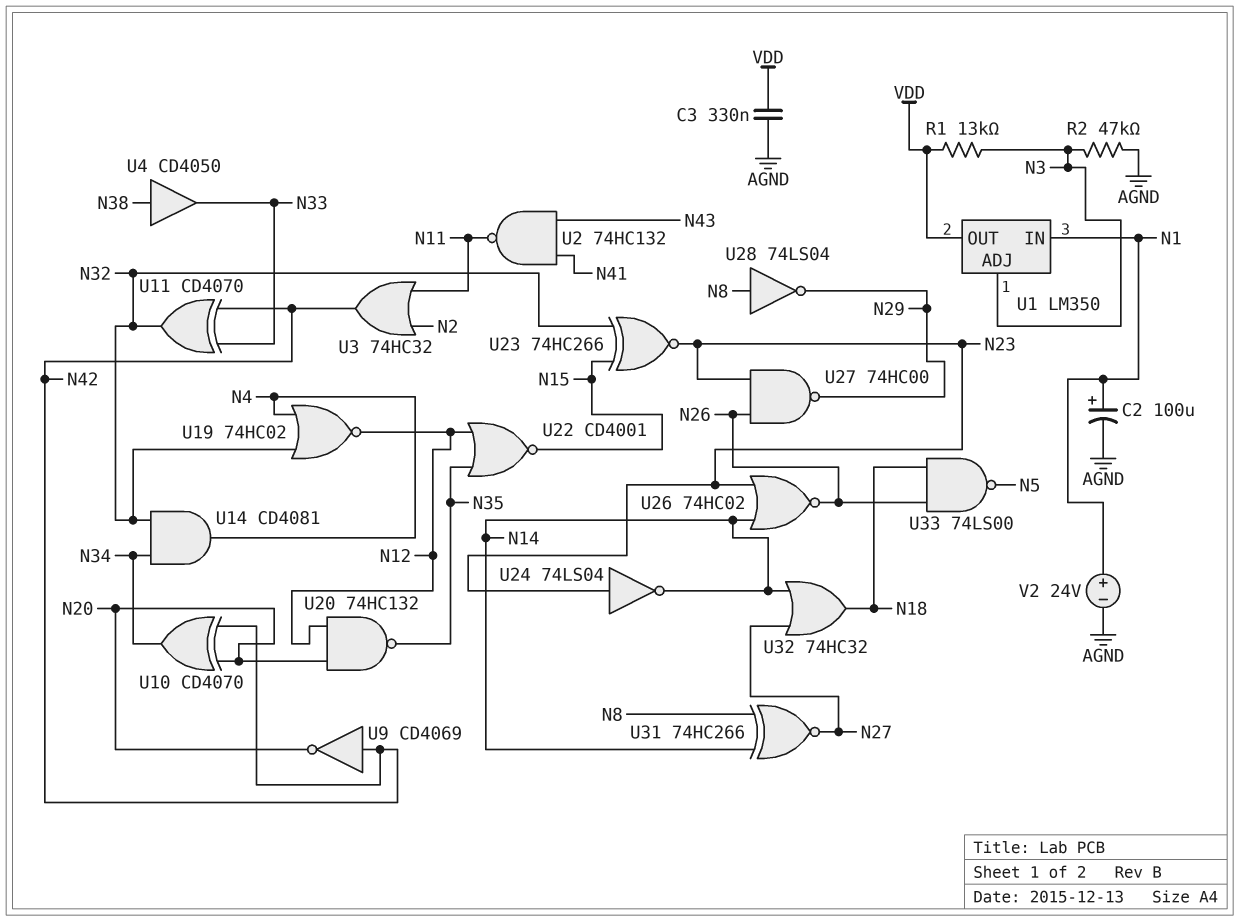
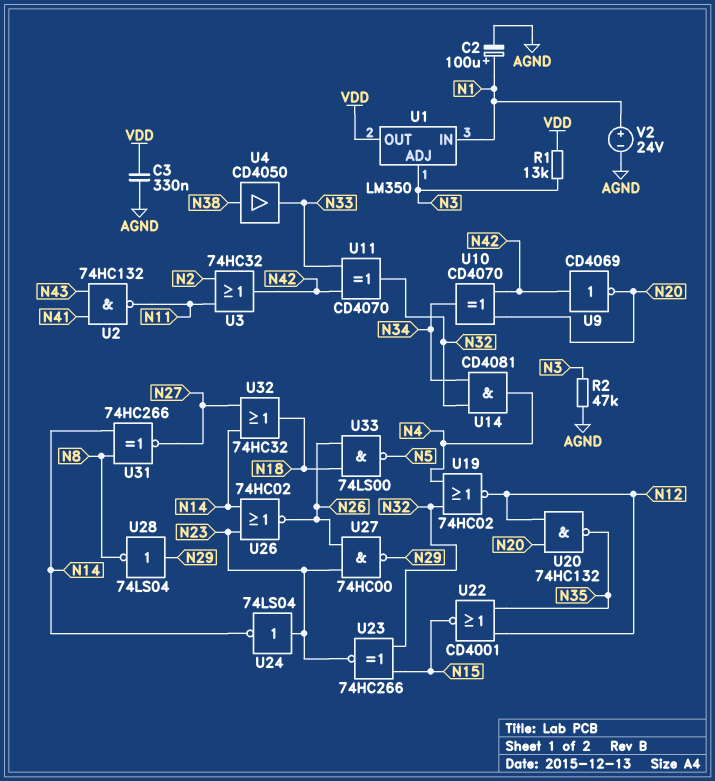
U28: NOT 74LS04 (in N8, out N29) -> NOT 74LS04 (in N29, out N8)

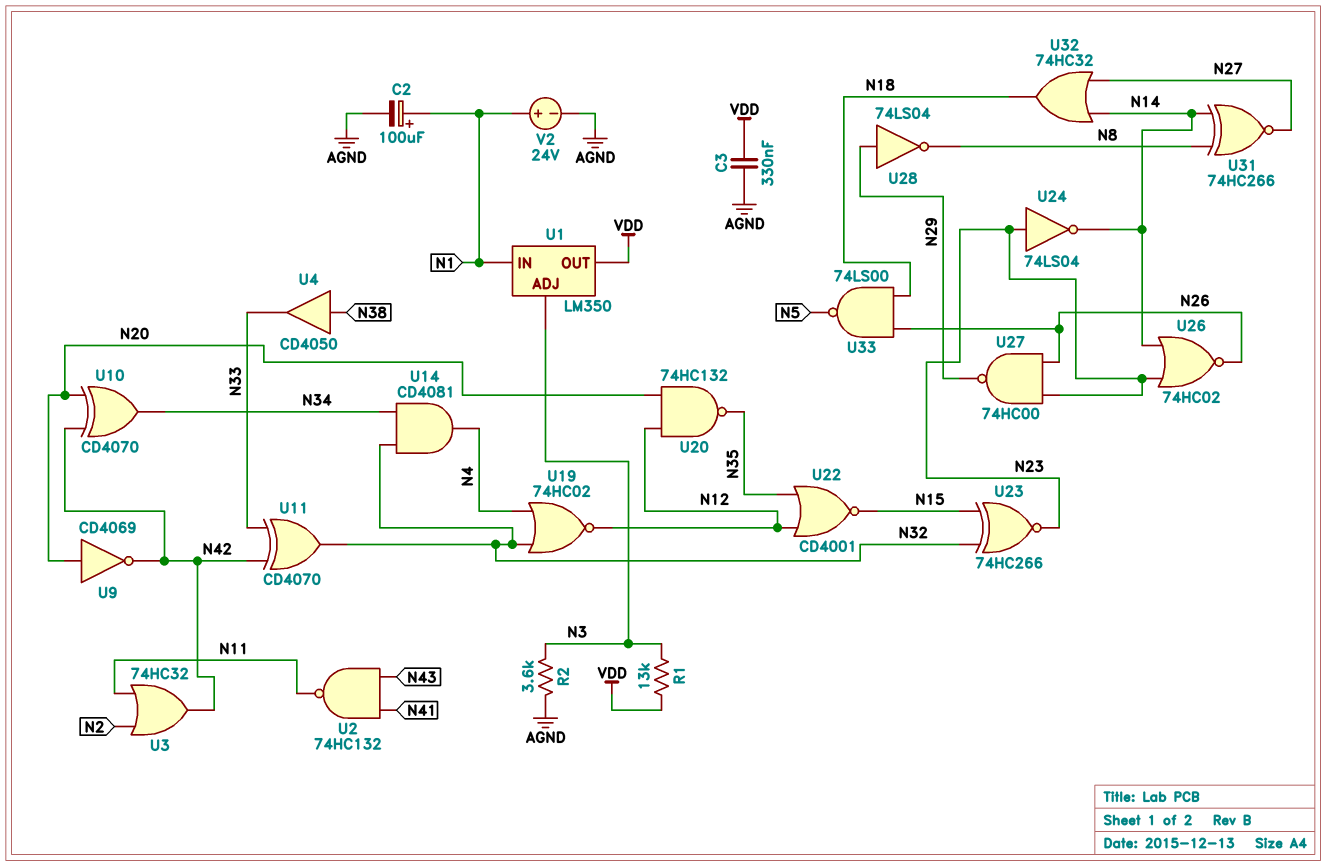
R2: 47k (AGND, N3) -> 3.6k (AGND, N3)
U9: NOT CD4069 (in N42, out N20) -> NOT CD4069 (in N20, out N42)

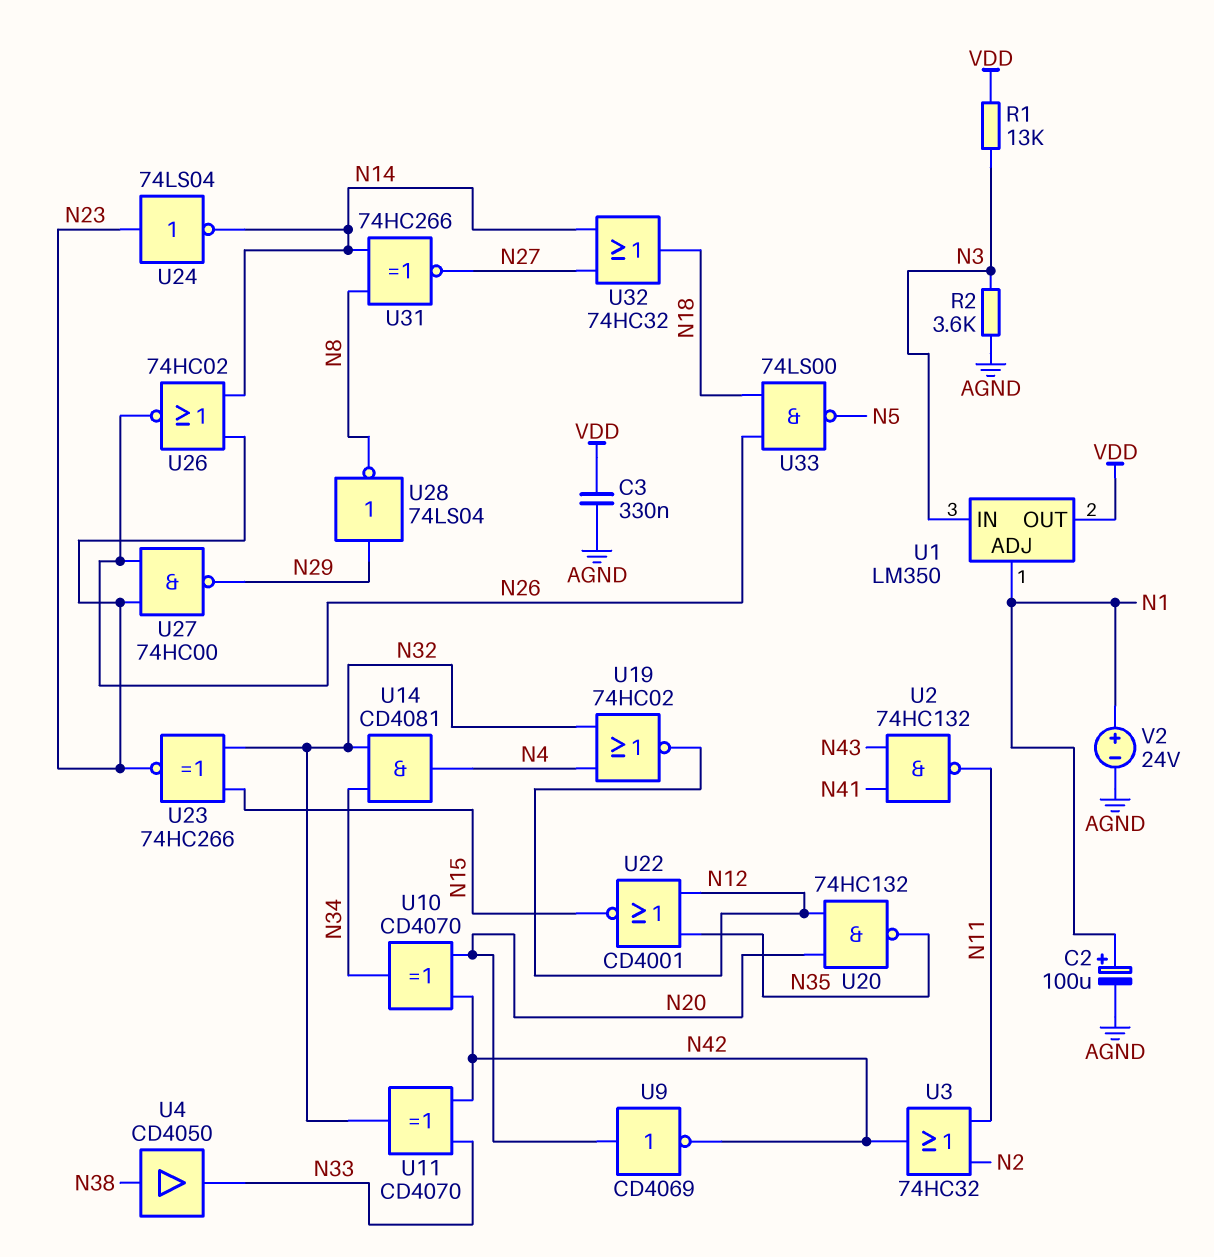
U1 pin ADJ: N3 -> N1
U1 pin IN: N1 -> N3

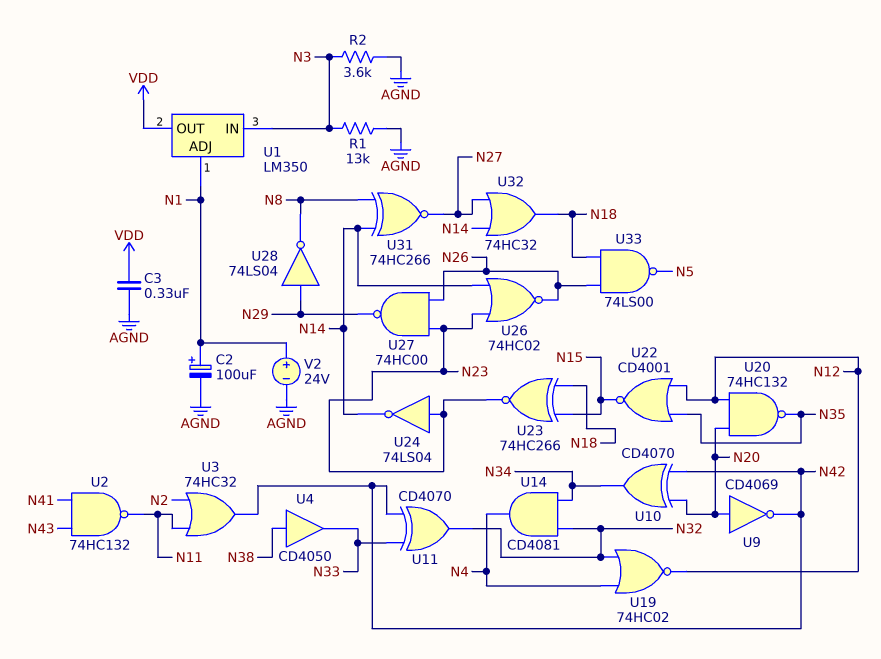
R1: 13k (N3, VDD) -> 13k (AGND, N3)
U23: XNOR 74HC266 (in N15, in N32, out N23) -> XNOR 74HC266 (in N15, in N18, out N23)

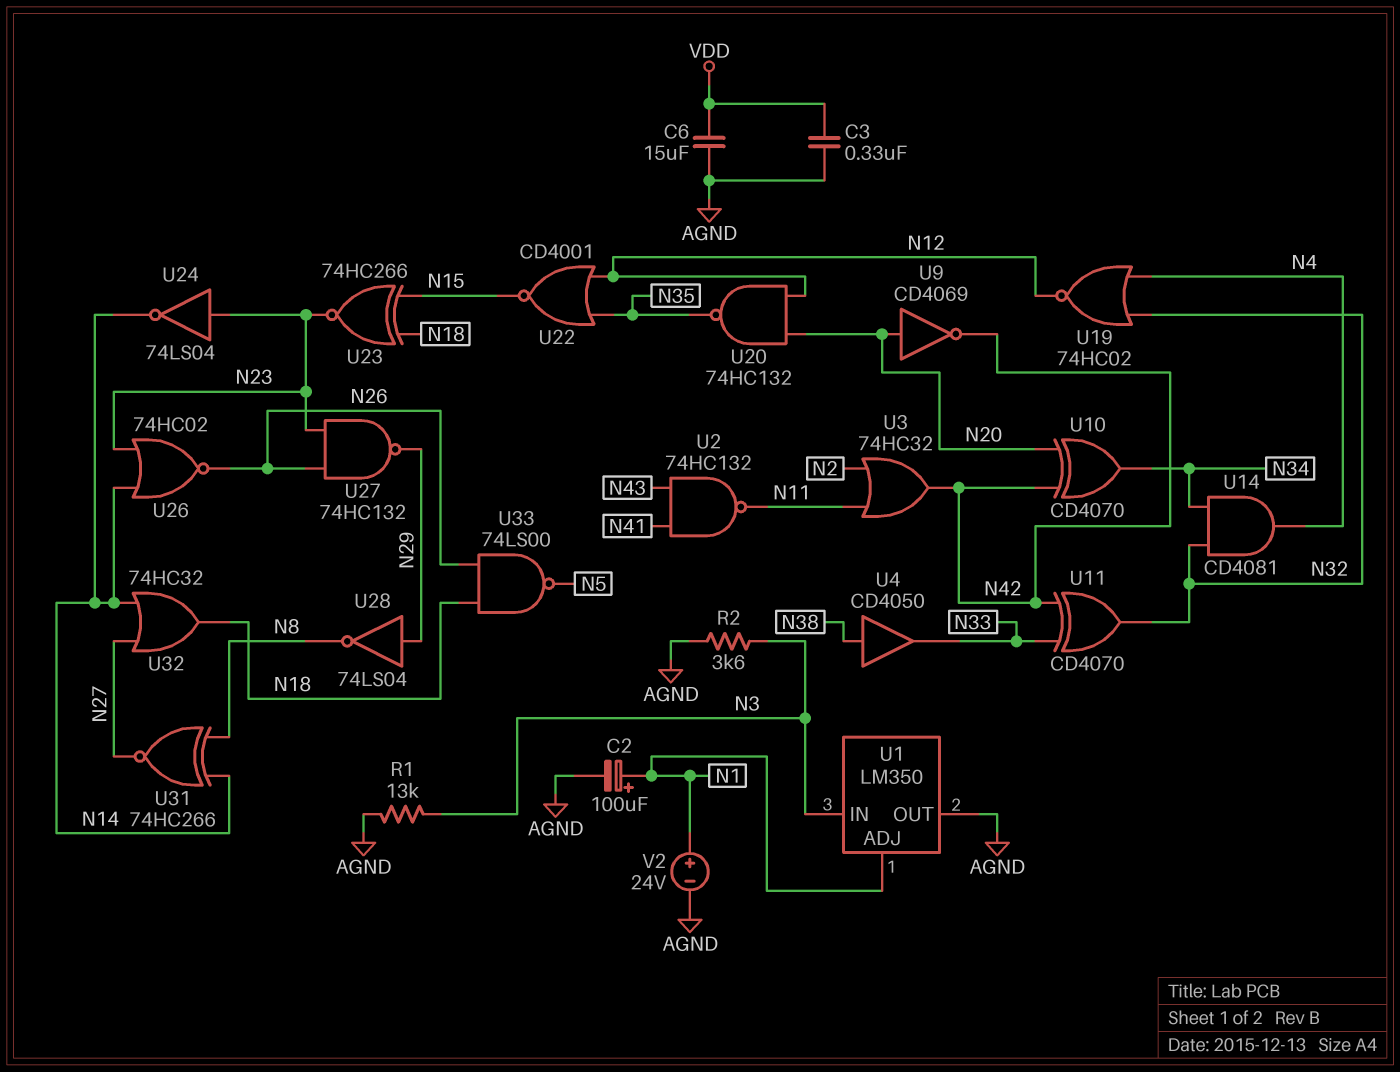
C6: none -> 15uF (AGND, VDD)
U1 pin OUT: VDD -> AGND
U27: NAND 74HC00 (in N23, in N26, out N29) -> NAND 74HC132 (in N23, in N26, out N29)

